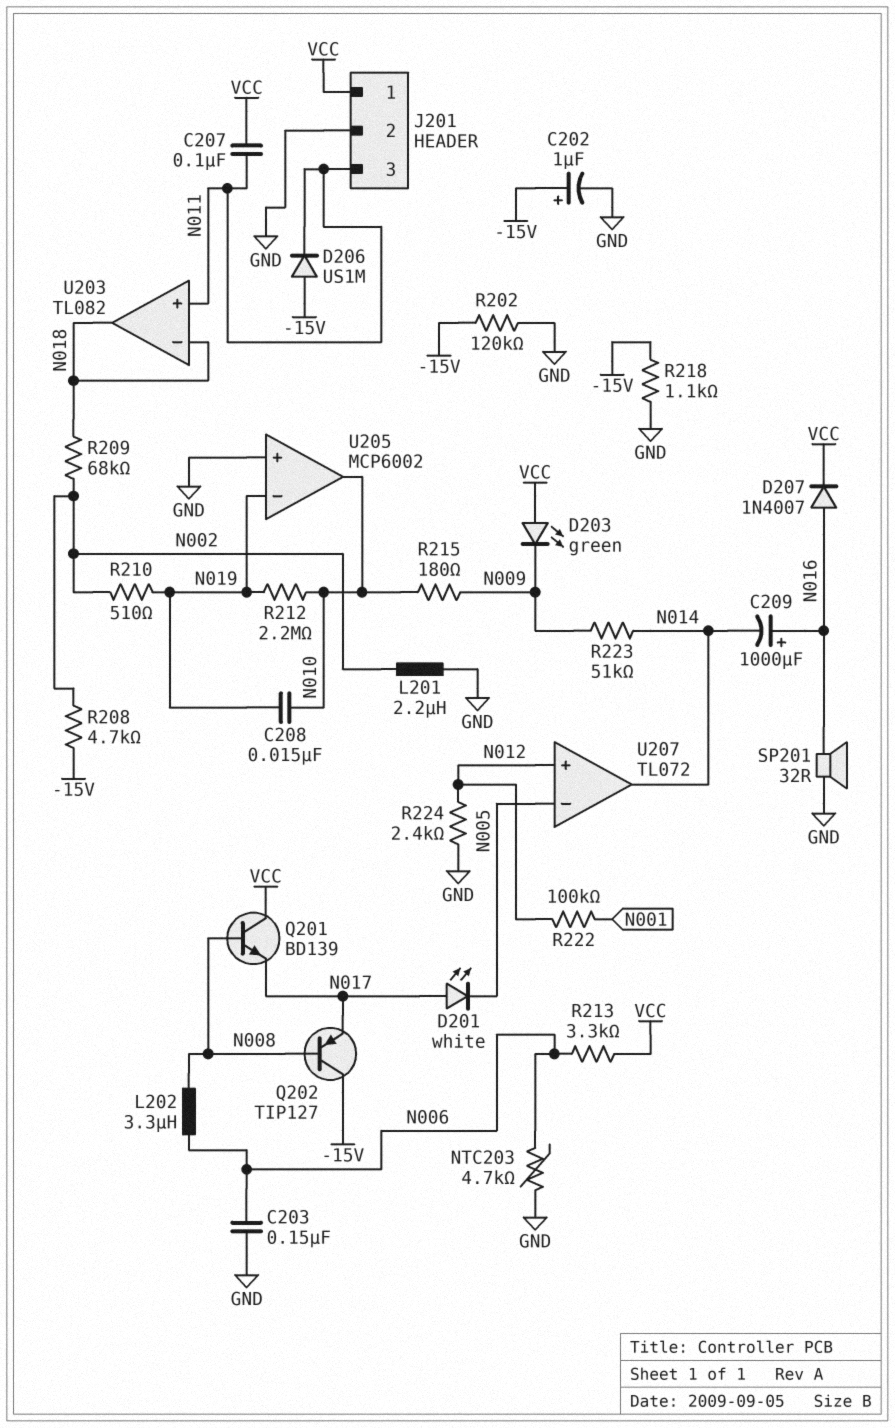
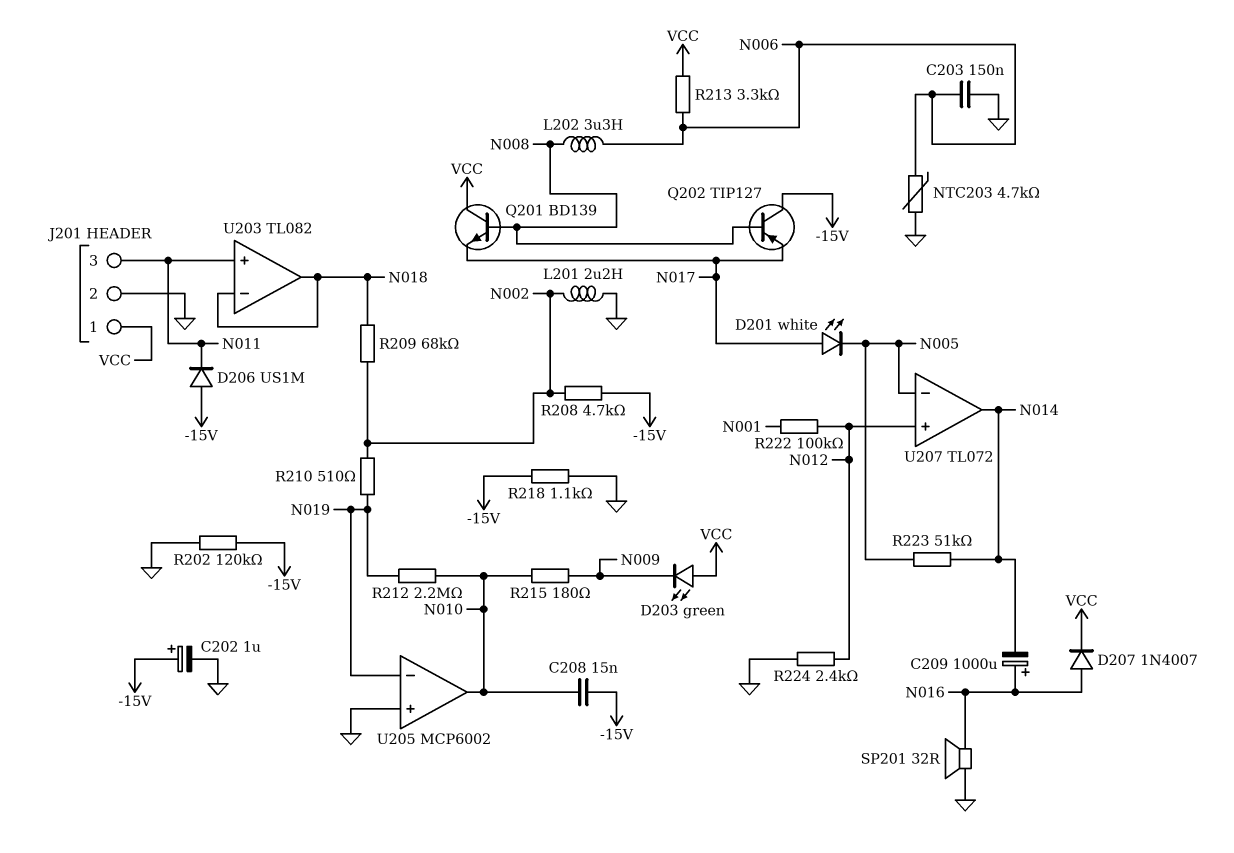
C207: 100nF (N011, VCC) -> none
C208: 15nF (N010, N019) -> 15nF (-15V, N010)
R223: 51k (N009, N014) -> 51k (N005, N014)

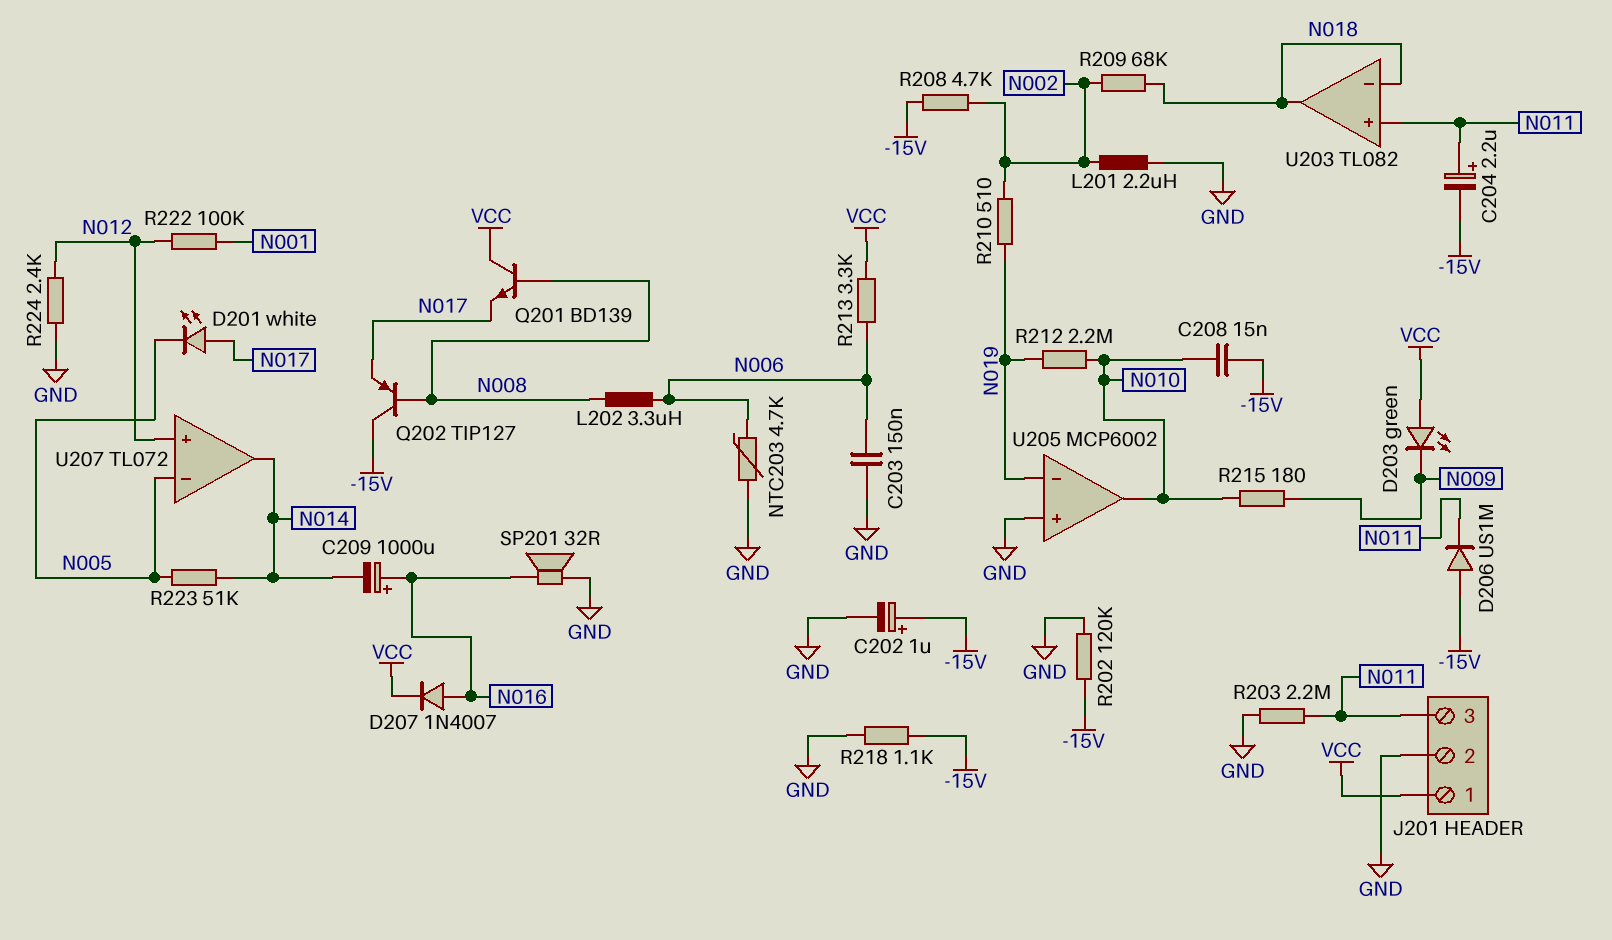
C204: none -> 2.2uF (plus N011, minus -15V)
R203: none -> 2.2M (GND, N011)

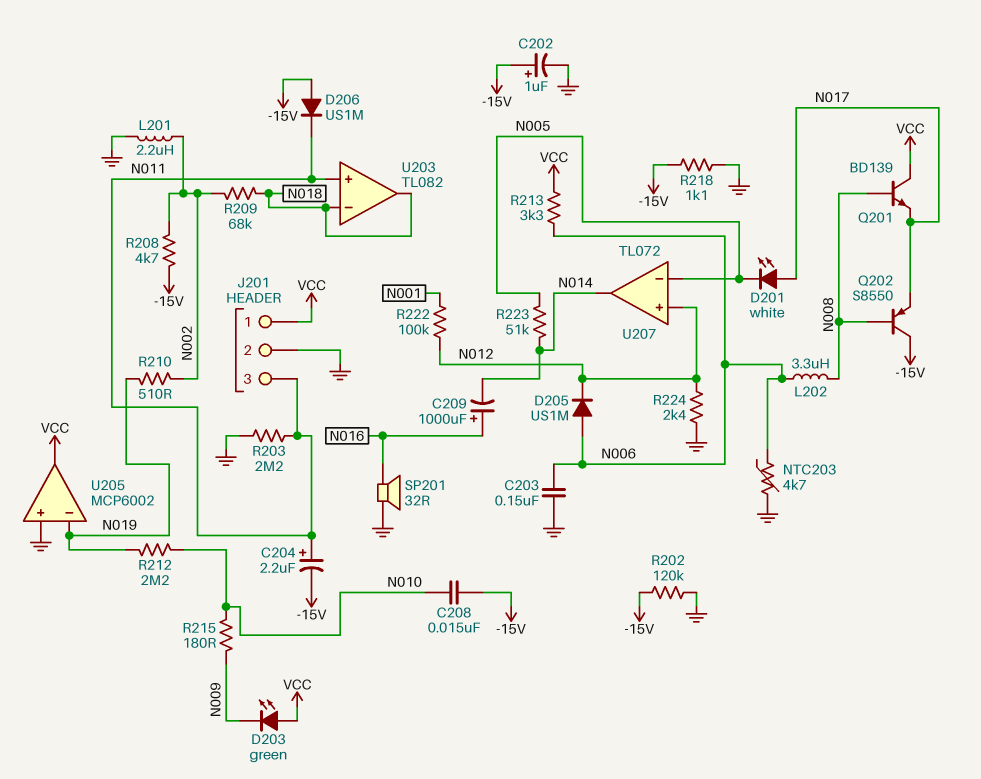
D205: none -> diode US1M (A N006, K N012)
D207: diode 1N4007 (A N016, K VCC) -> none
Q202: PNP TIP127 (B N008, C -15V, E N017) -> PNP S8550 (B N008, C -15V, E N017)
U205 pin out: N010 -> VCC

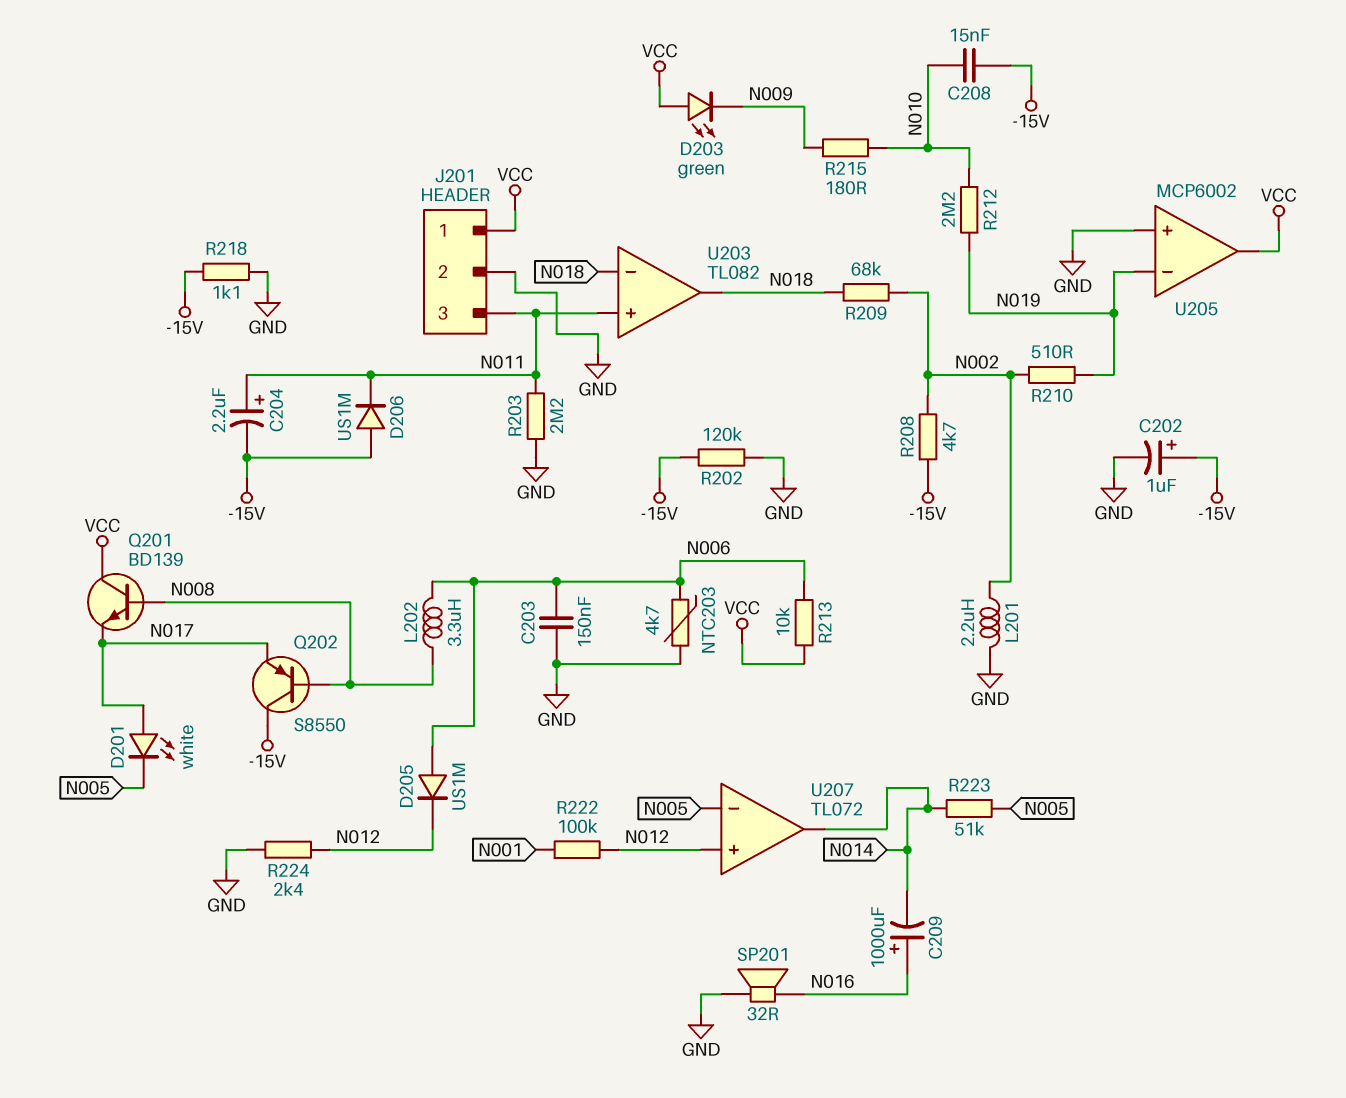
R213: 3.3k (N006, VCC) -> 10k (N006, VCC)

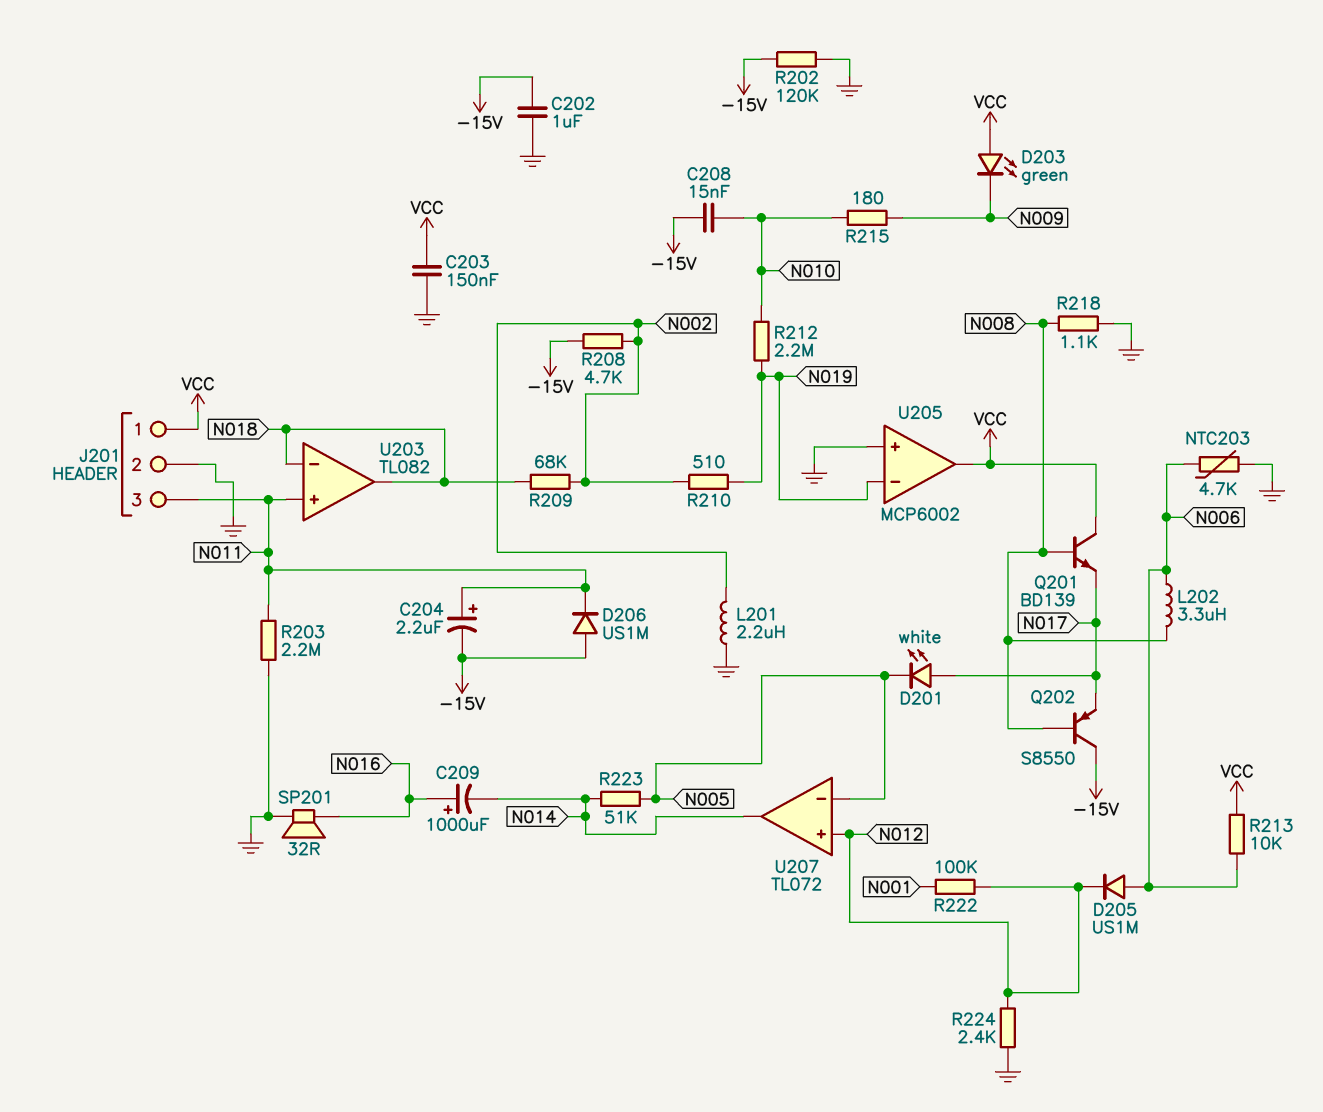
C202: 1uF (plus -15V, minus GND) -> 1uF (-15V, GND)
C203: 150nF (GND, N006) -> 150nF (GND, VCC)
R218: 1.1k (-15V, GND) -> 1.1k (GND, N008)

